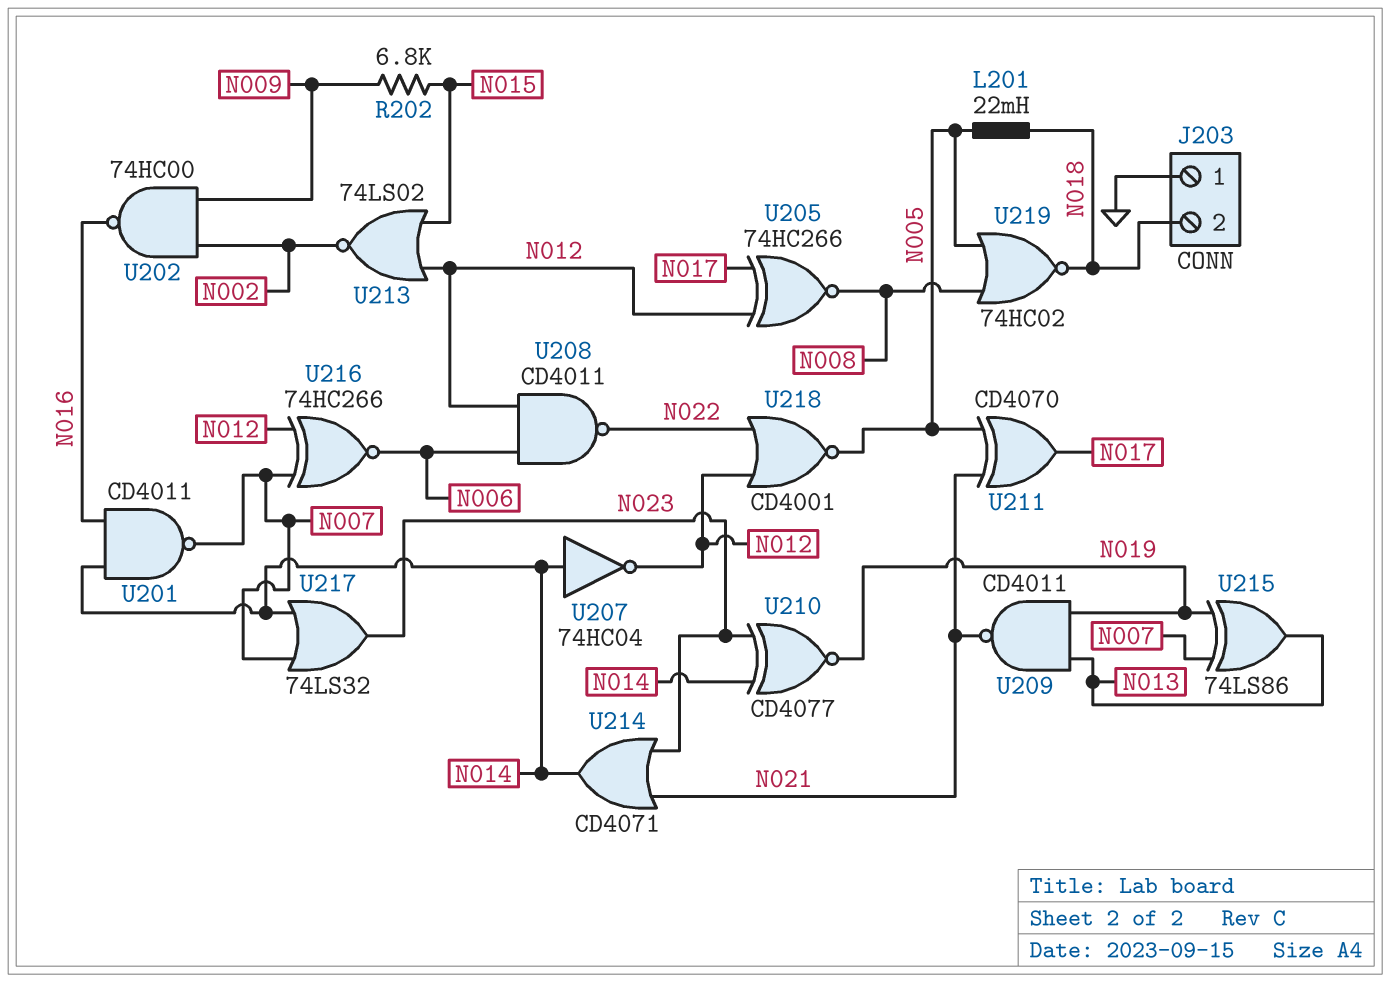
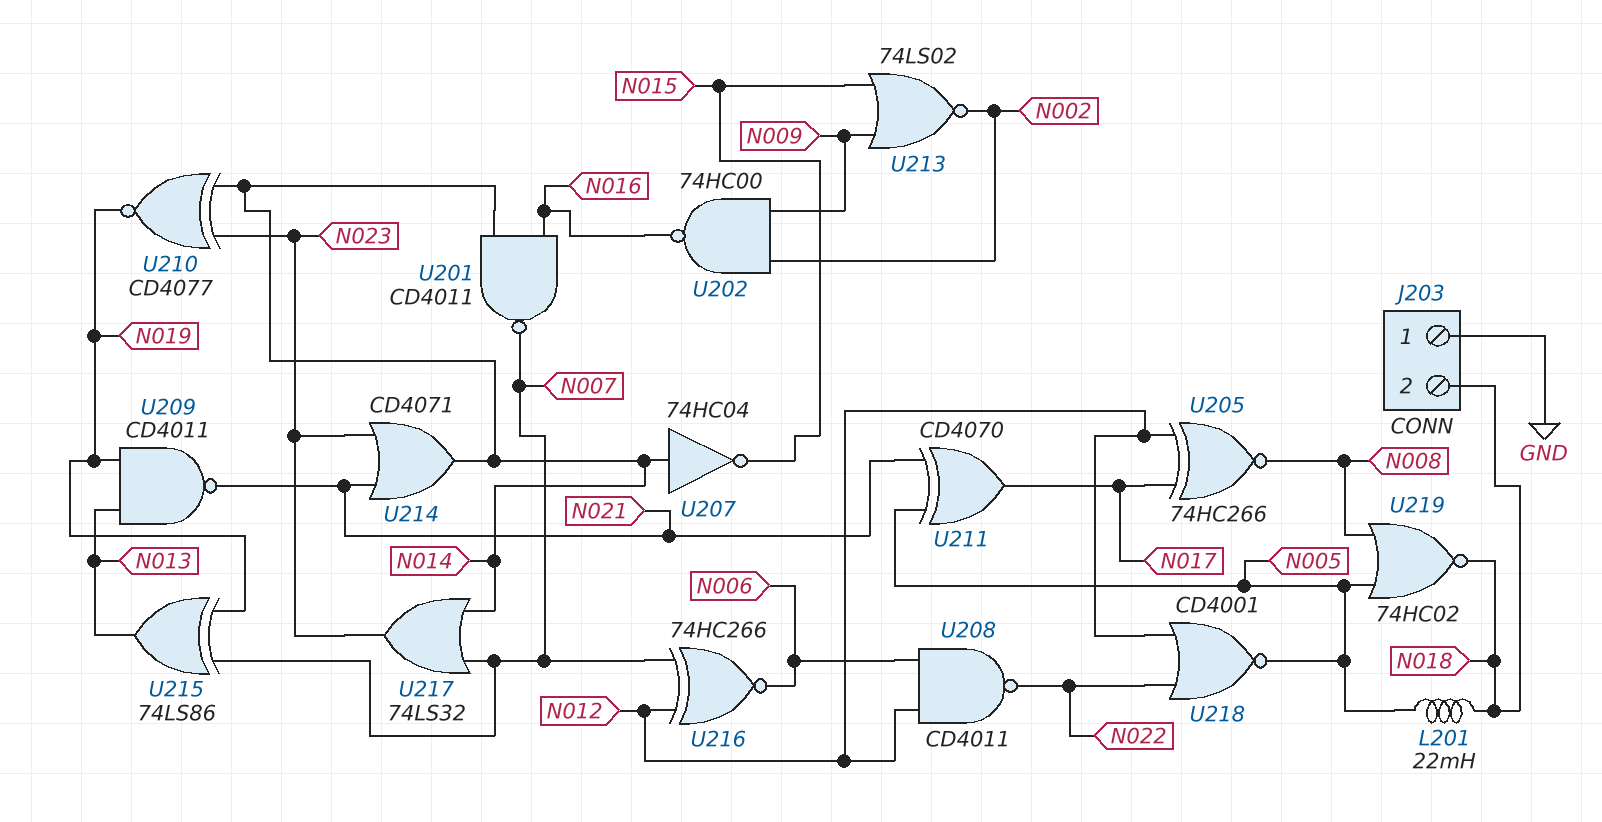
R202: 6.8k (N009, N015) -> none
U207: NOT 74HC04 (in N014, out N012) -> NOT 74HC04 (in N014, out N015)
U213: NOR 74LS02 (in N012, in N015, out N002) -> NOR 74LS02 (in N009, in N015, out N002)

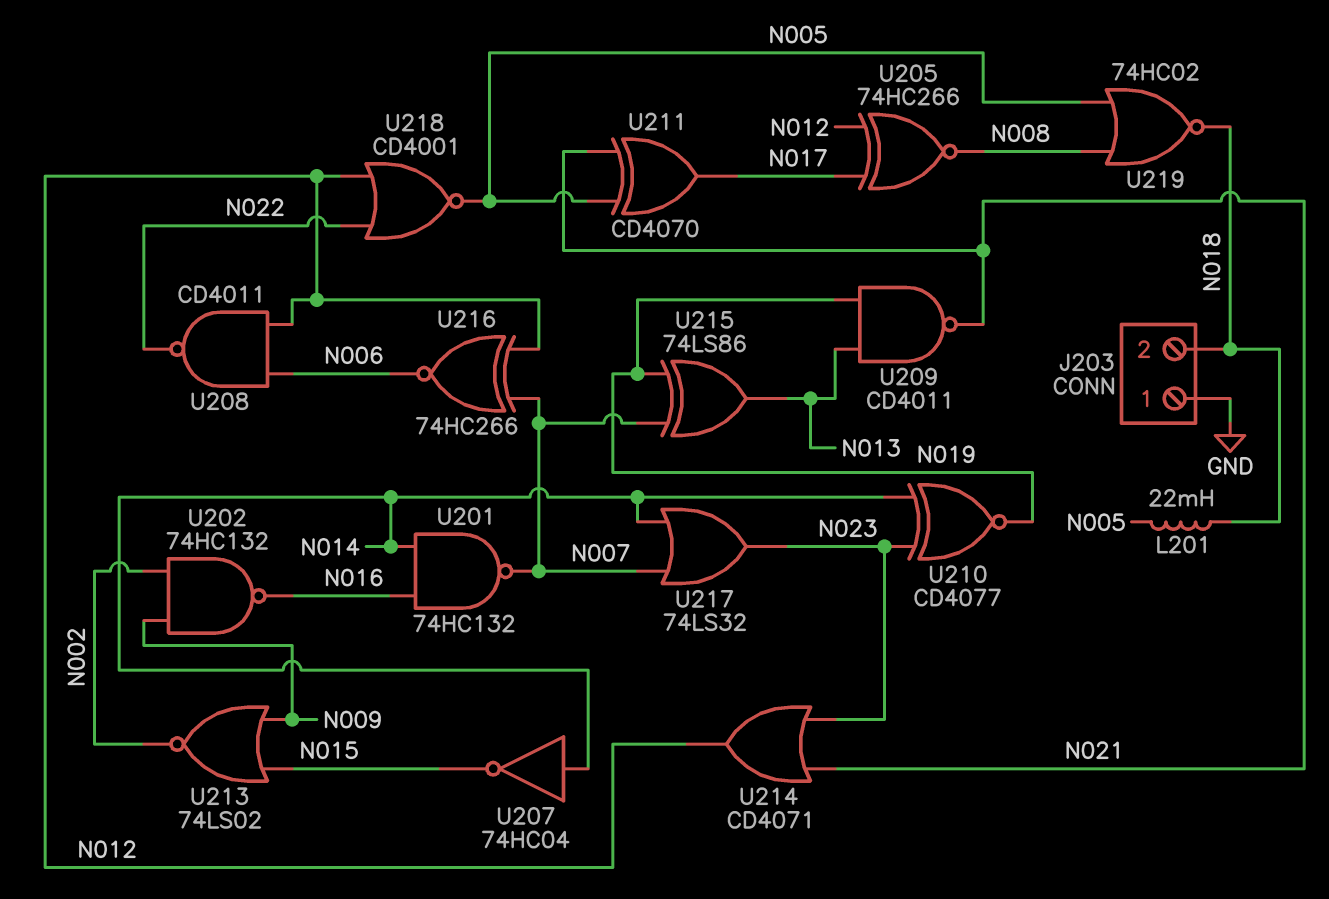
U201: NAND CD4011 (in N014, in N016, out N007) -> NAND 74HC132 (in N014, in N016, out N007)
U202: NAND 74HC00 (in N002, in N009, out N016) -> NAND 74HC132 (in N002, in N009, out N016)
U214: OR CD4071 (in N021, in N023, out N014) -> OR CD4071 (in N021, in N023, out N012)

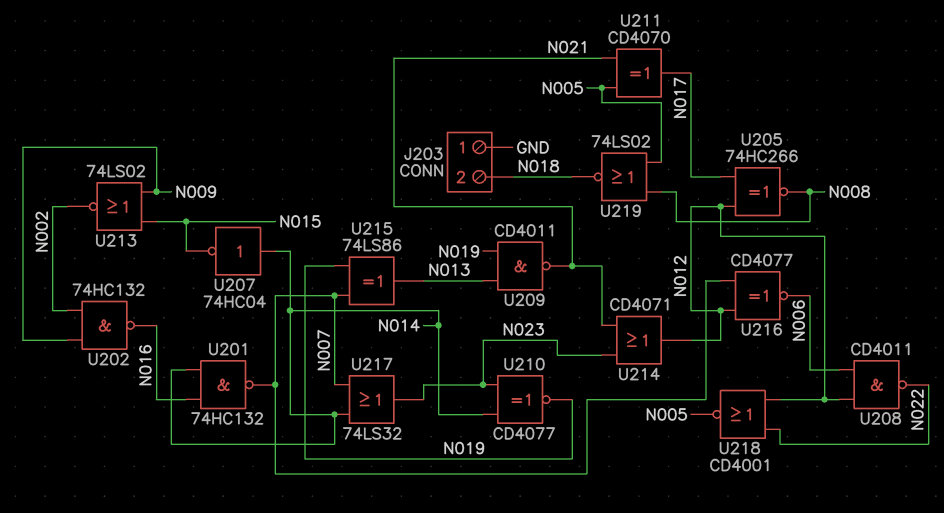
L201: 22mH (N005, N018) -> none
U216: XNOR 74HC266 (in N007, in N012, out N006) -> XNOR CD4077 (in N007, in N012, out N006)
U219: NOR 74HC02 (in N005, in N008, out N018) -> NOR 74LS02 (in N005, in N008, out N018)

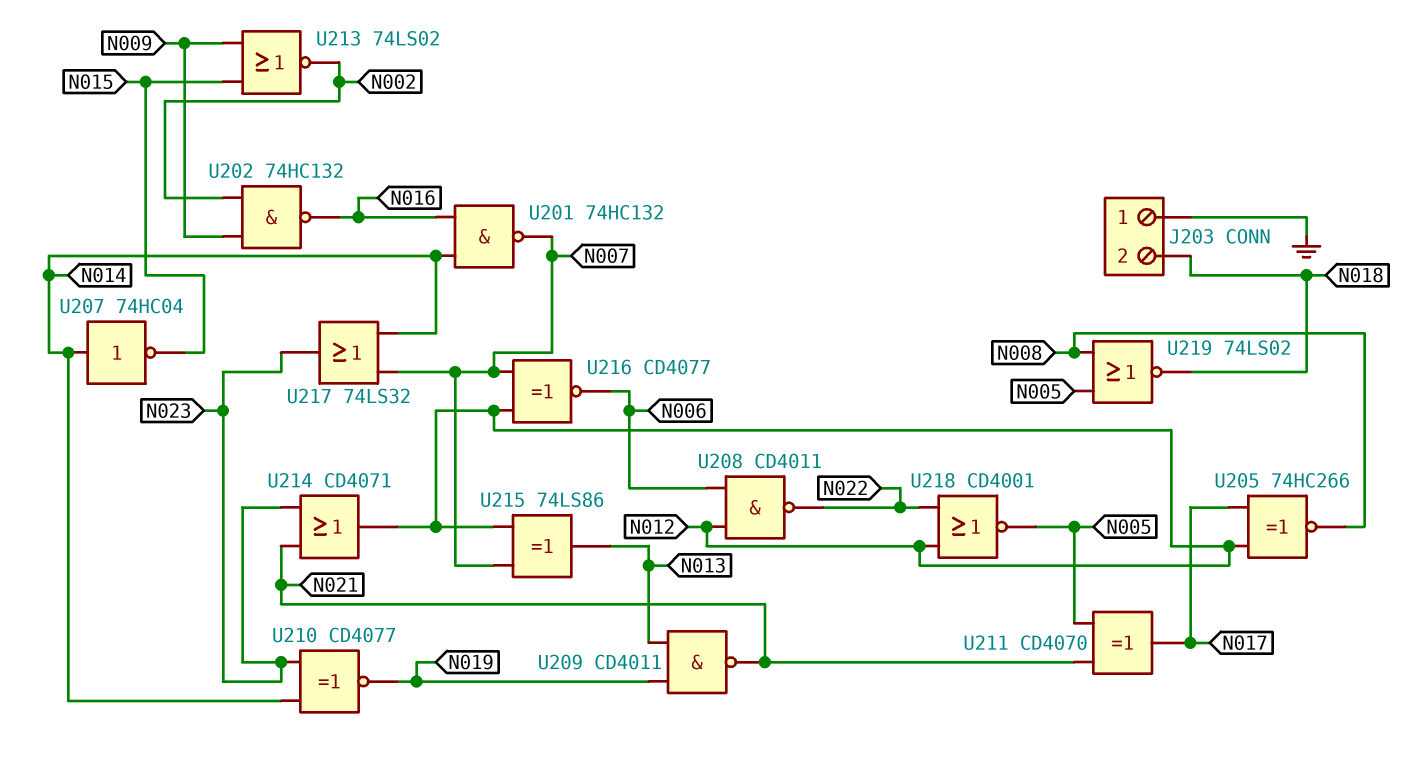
U215: XOR 74LS86 (in N007, in N019, out N013) -> XOR 74LS86 (in N007, in N012, out N013)

